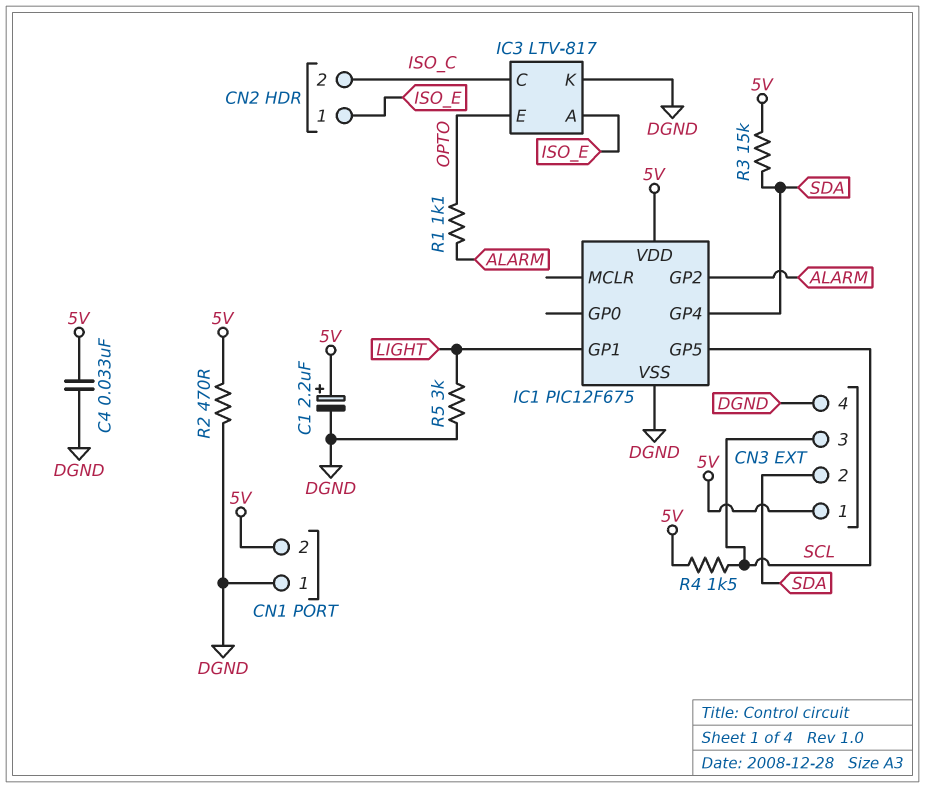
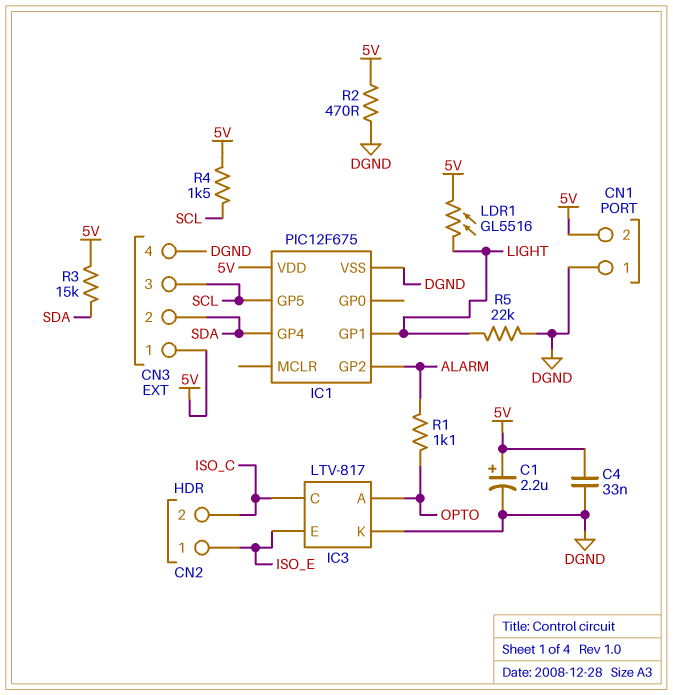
IC3 pin A: ISO_E -> OPTO
IC3 pin E: OPTO -> ISO_E
LDR1: none -> GL5516 (5V, LIGHT)
R5: 3k (DGND, LIGHT) -> 22k (DGND, LIGHT)

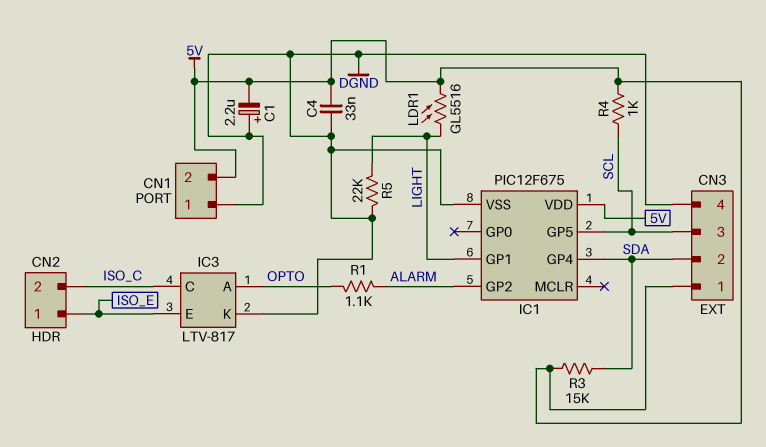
C1: 2.2uF (plus 5V, minus DGND) -> 2.2uF (plus DGND, minus 5V)
R2: 470 (5V, DGND) -> none
R4: 1.5k (5V, SCL) -> 1k (5V, SCL)

